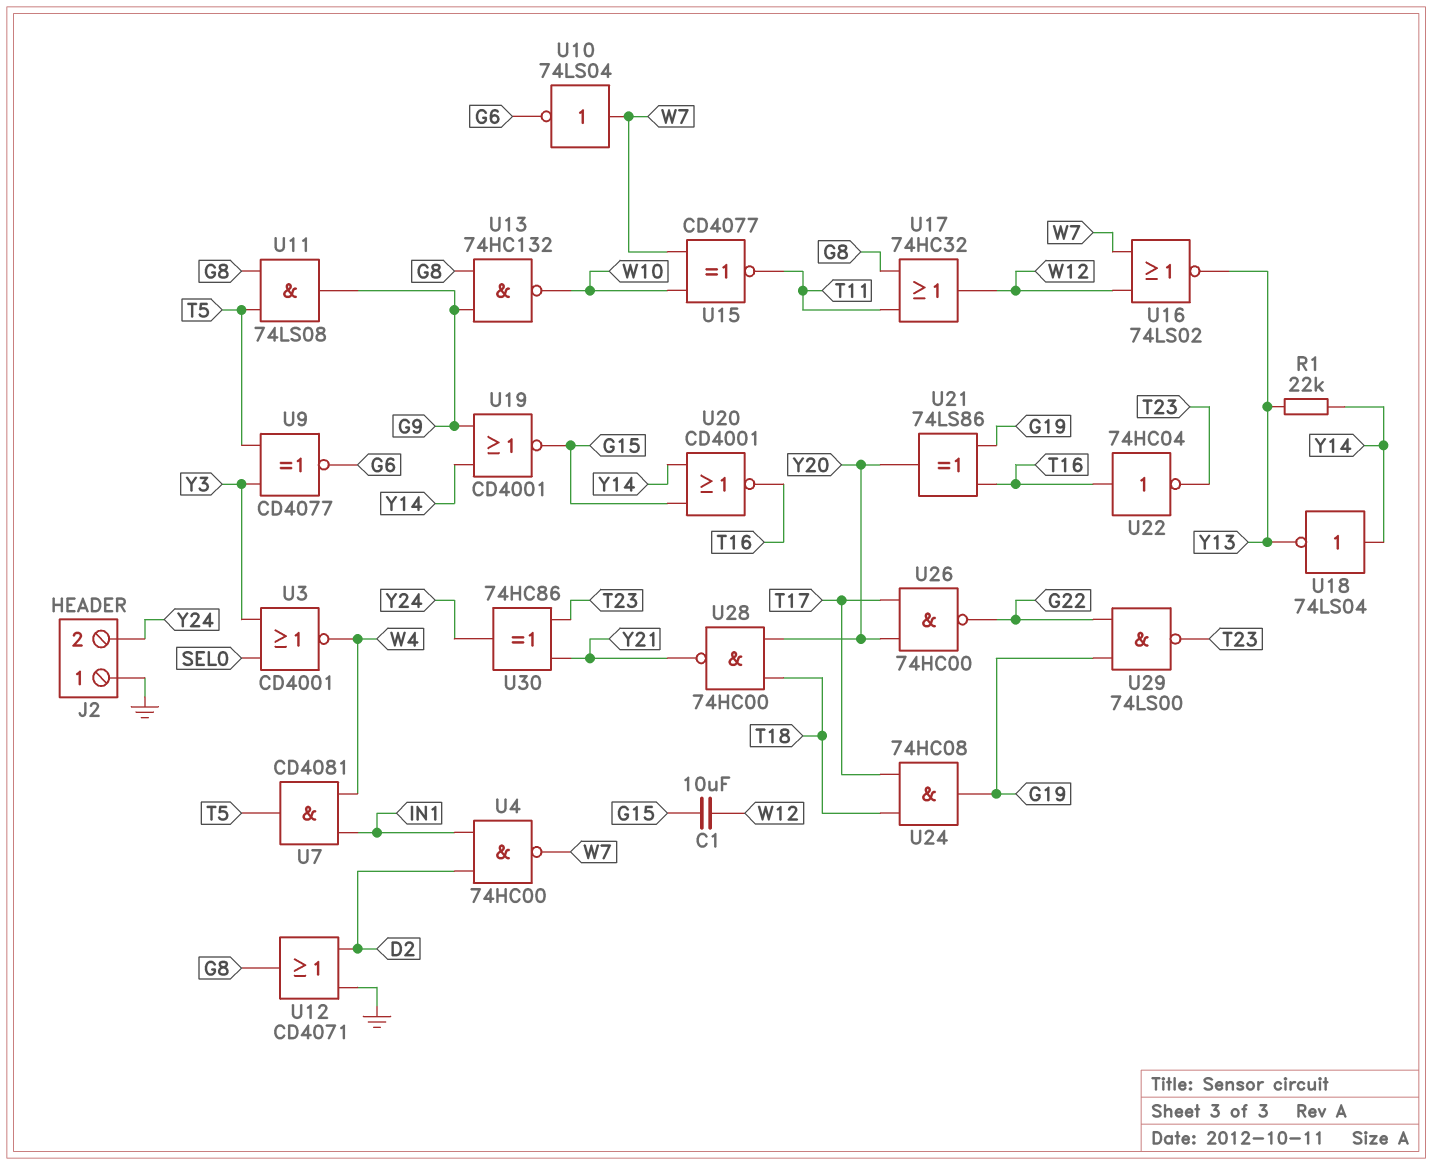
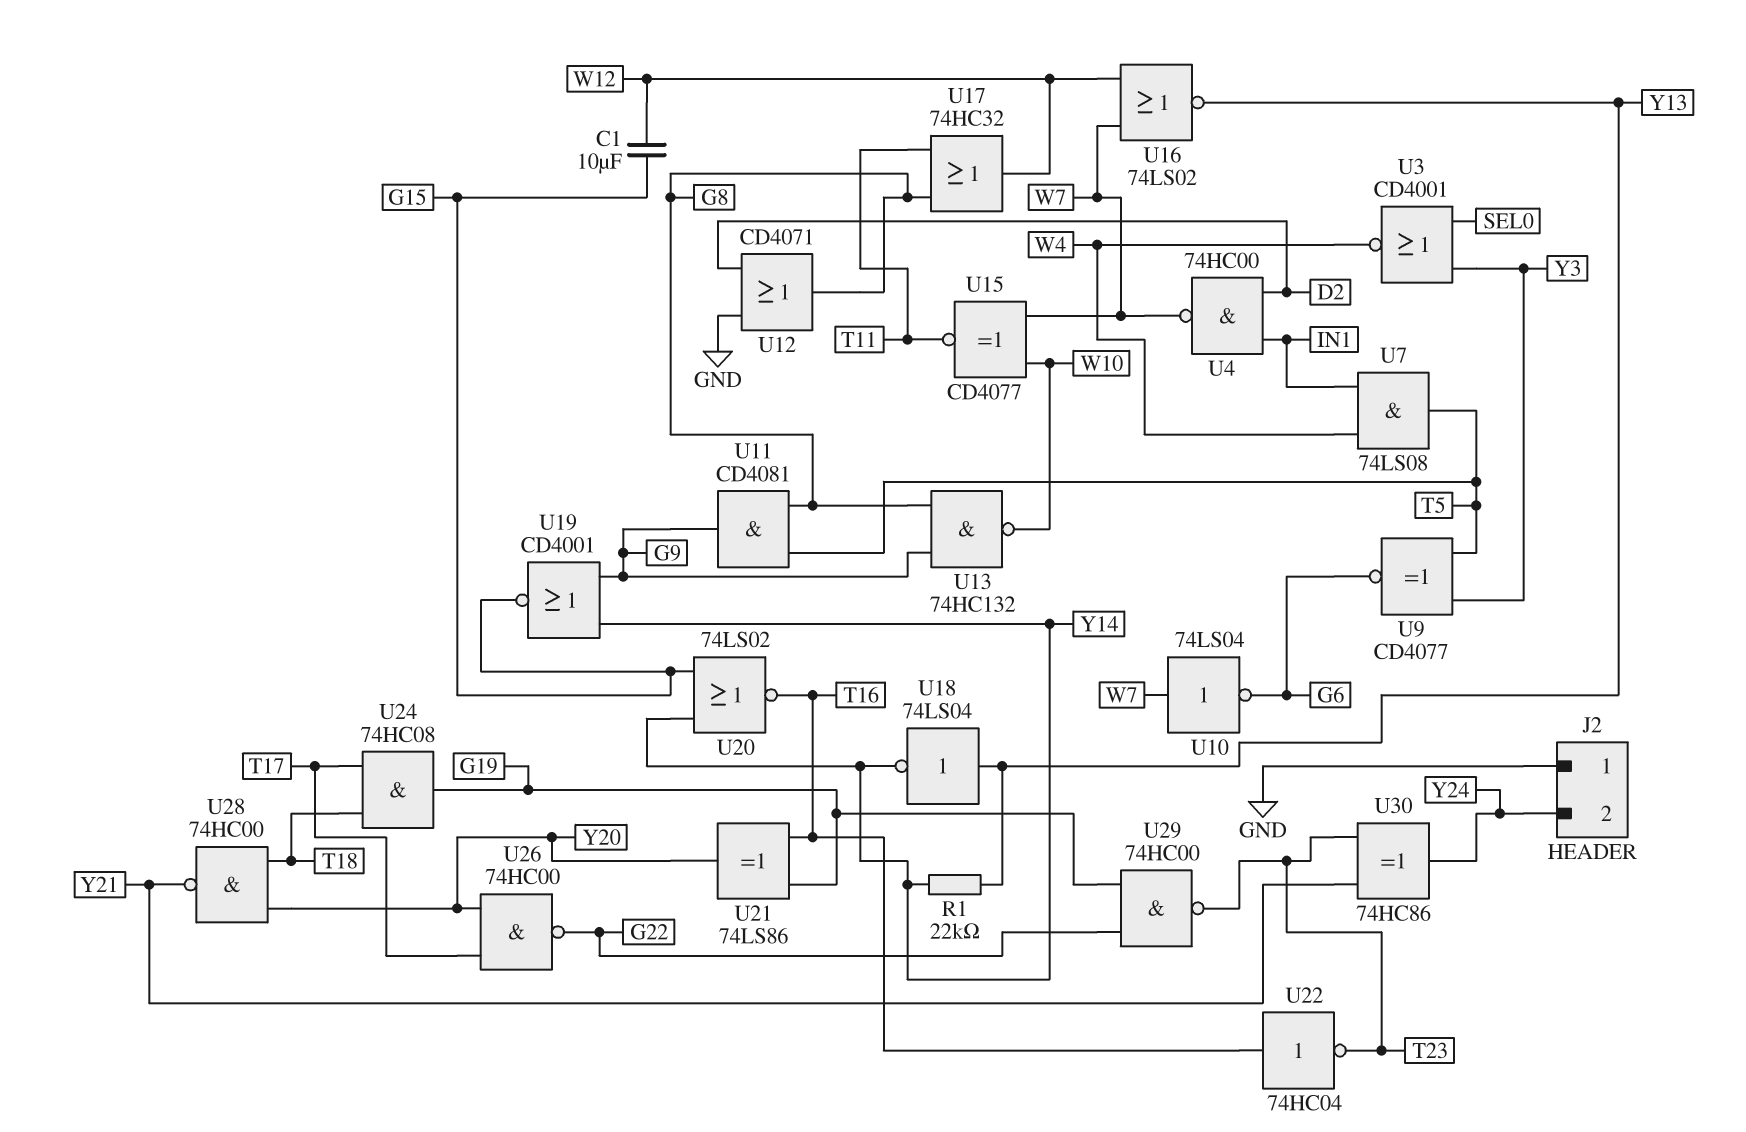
U7: AND CD4081 (in IN1, in W4, out T5) -> AND 74LS08 (in IN1, in W4, out T5)
U11: AND 74LS08 (in G8, in T5, out G9) -> AND CD4081 (in G8, in T5, out G9)
U18: NOT 74LS04 (in Y14, out Y13) -> NOT 74LS04 (in Y13, out Y14)
U20: NOR CD4001 (in G15, in Y14, out T16) -> NOR 74LS02 (in G15, in Y14, out T16)
U29: NAND 74LS00 (in G19, in G22, out T23) -> NAND 74HC00 (in G19, in G22, out T23)

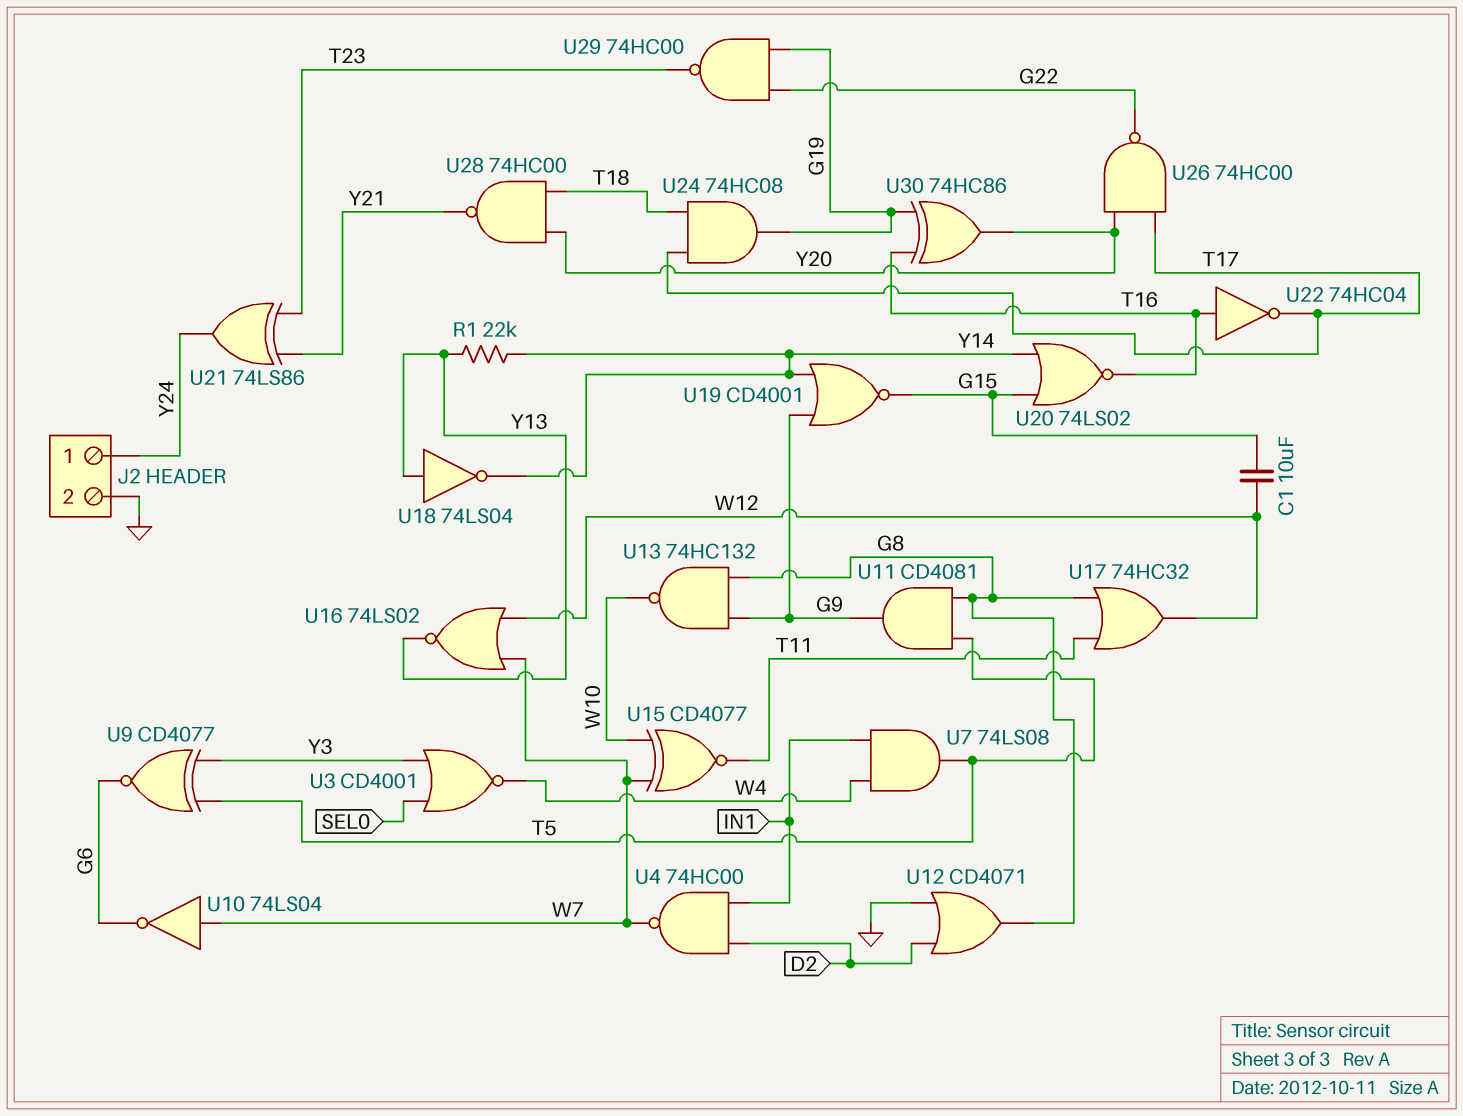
J2 pin 1: GND -> Y24
J2 pin 2: Y24 -> GND
U21: XOR 74LS86 (in G19, in T16, out Y20) -> XOR 74LS86 (in T23, in Y21, out Y24)
U22: NOT 74HC04 (in T16, out T23) -> NOT 74HC04 (in T16, out T17)
U30: XOR 74HC86 (in T23, in Y21, out Y24) -> XOR 74HC86 (in G19, in T16, out Y20)

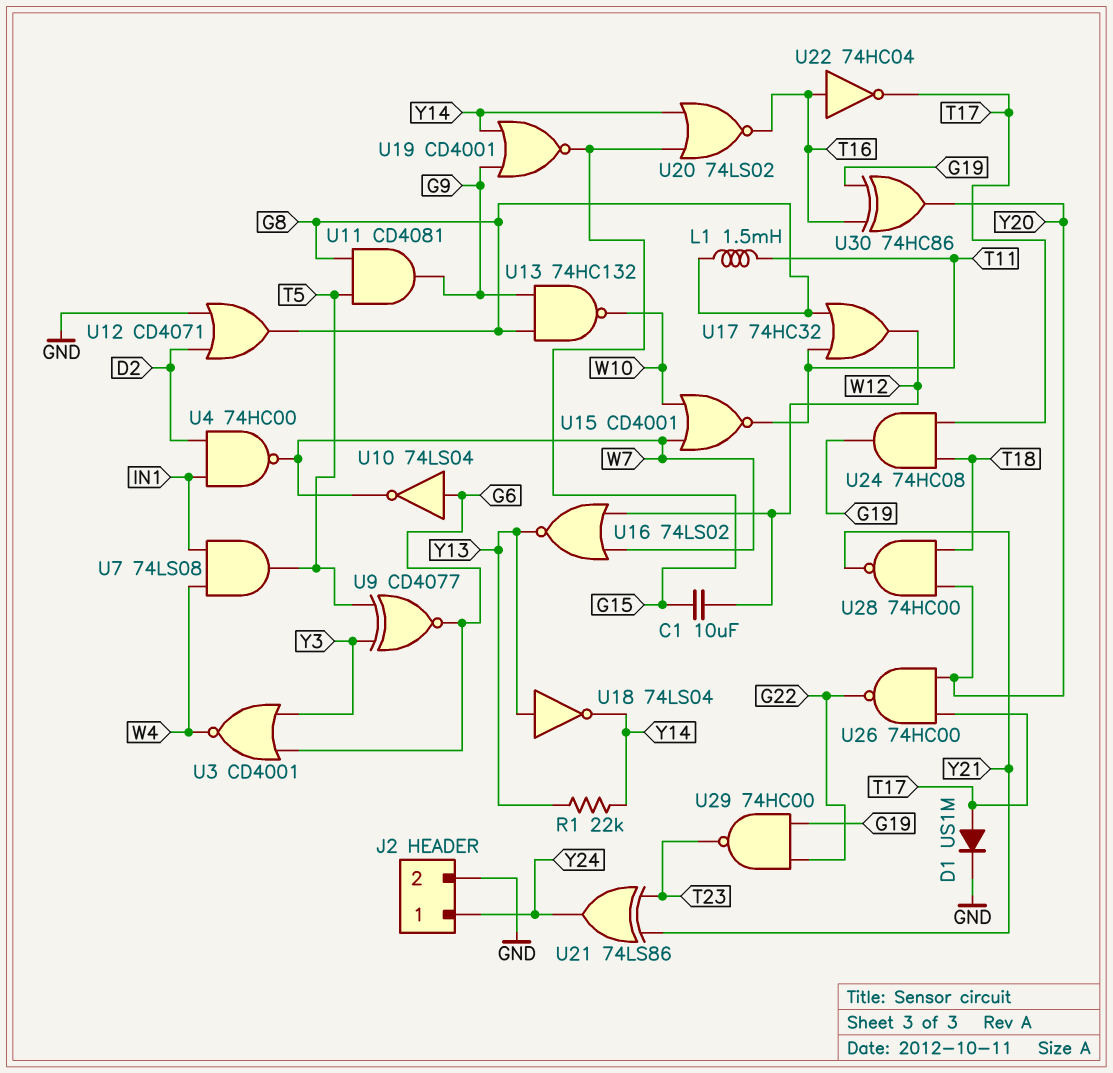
D1: none -> diode US1M (A T17, K GND)
L1: none -> 1.5mH (G8, T11)
U3: NOR CD4001 (in SEL0, in Y3, out W4) -> NOR CD4001 (in G6, in Y3, out W4)
U10: NOT 74LS04 (in W7, out G6) -> NOT 74LS04 (in G6, out W7)
U15: XNOR CD4077 (in W7, in W10, out T11) -> NOR CD4001 (in W7, in W10, out T11)

